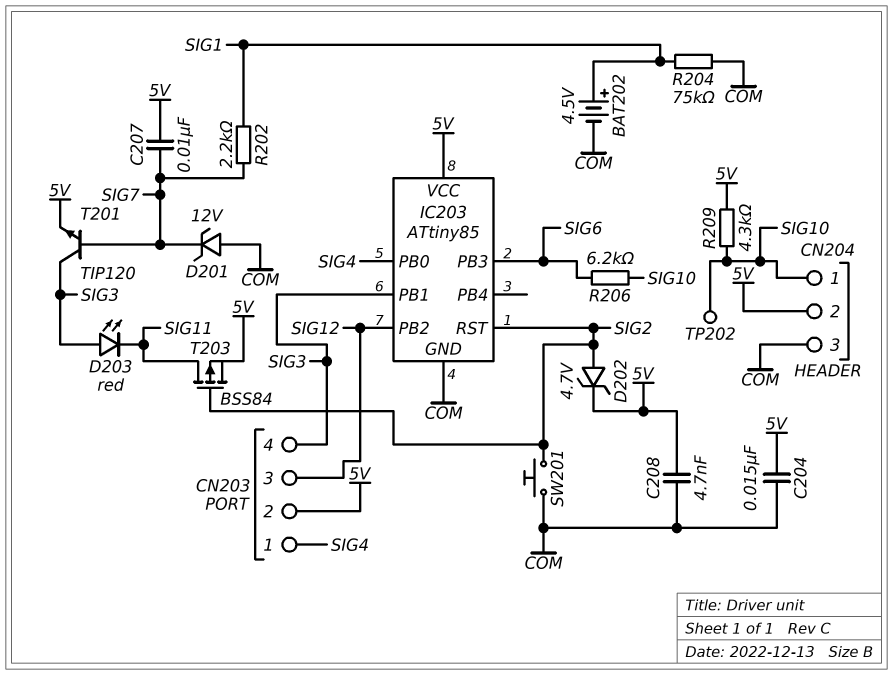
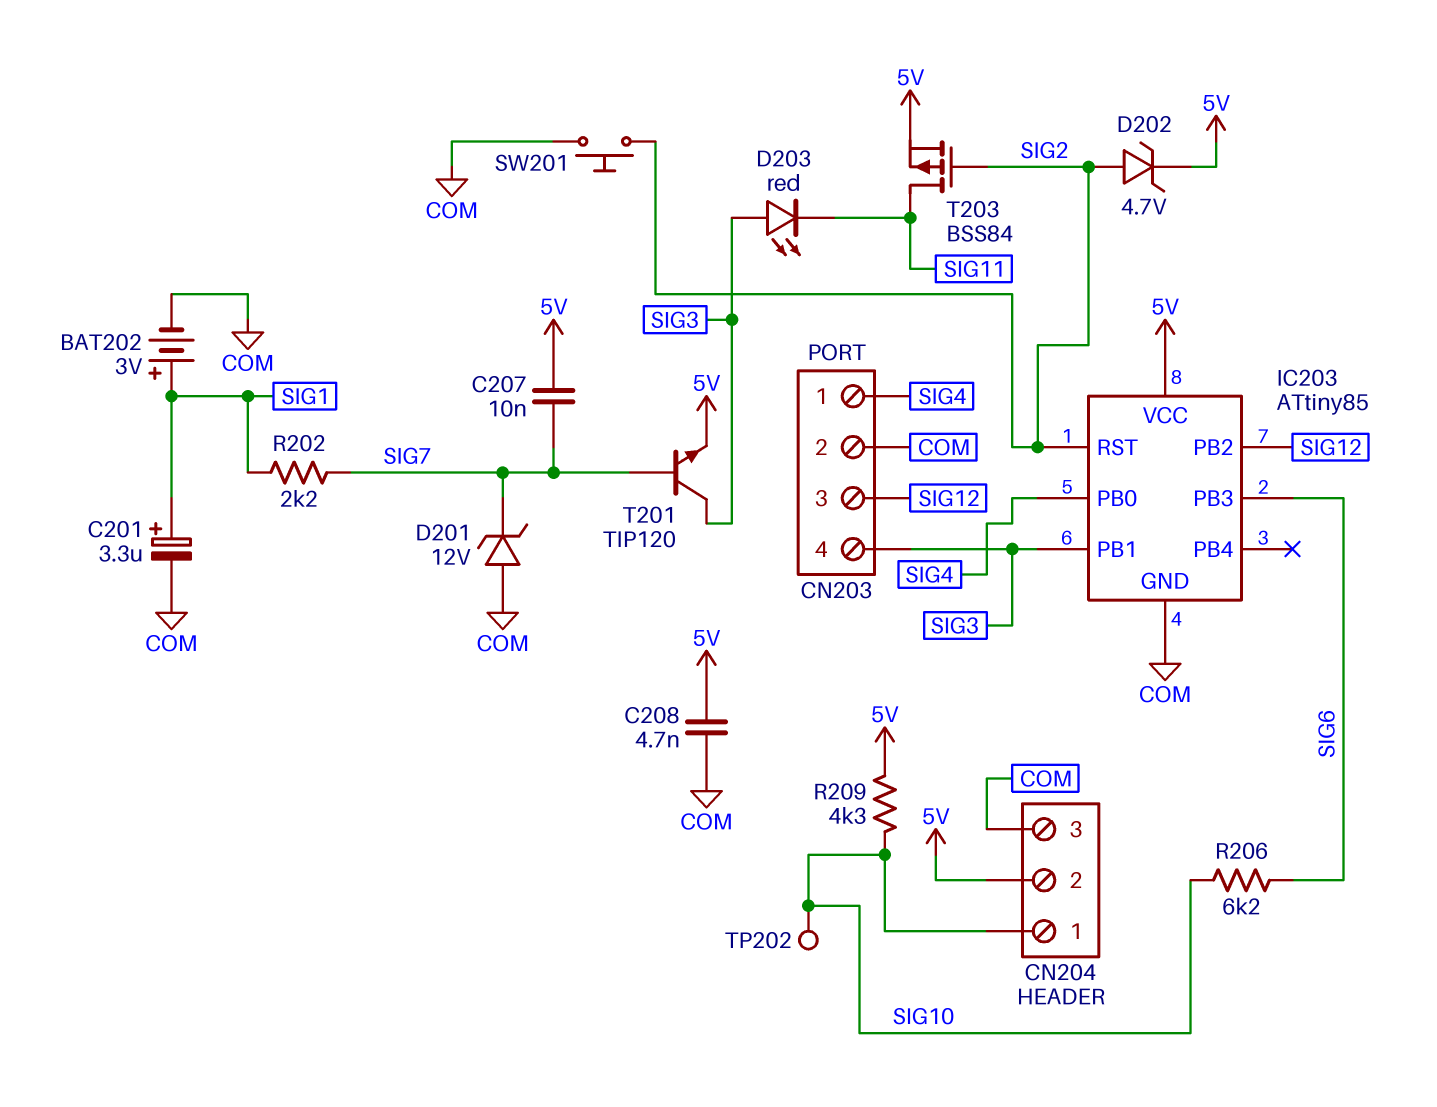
BAT202: 4.5V (plus SIG1, minus COM) -> 3V (plus SIG1, minus COM)
C201: none -> 3.3uF (plus SIG1, minus COM)
C204: 15nF (5V, COM) -> none
CN203 pin 2: 5V -> COM
R204: 75k (COM, SIG1) -> none

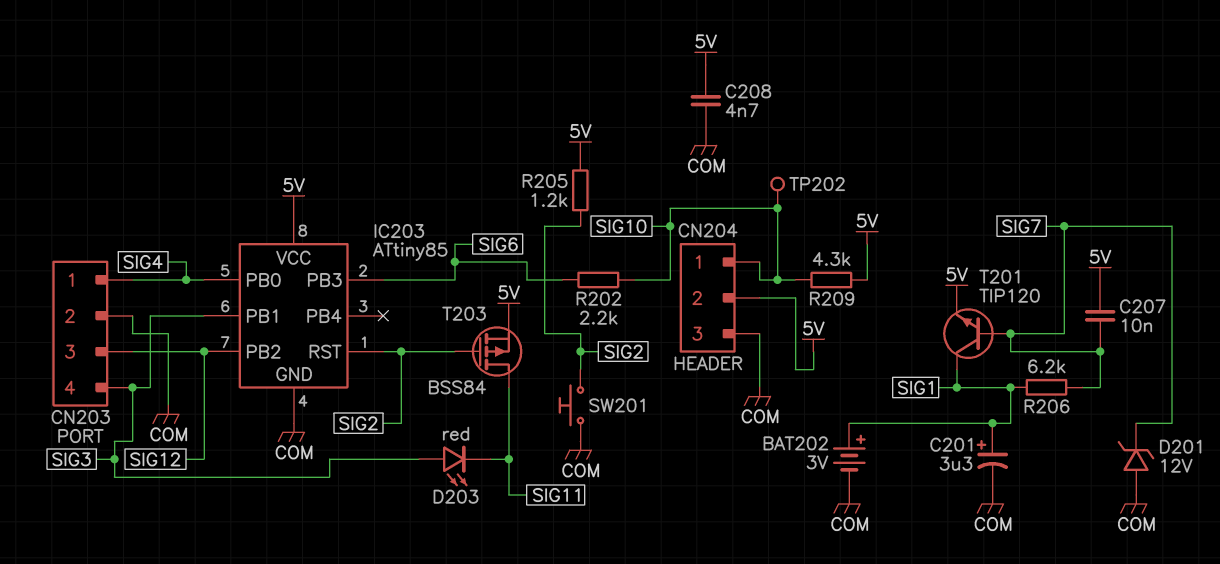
D202: zener 4.7V (A SIG2, K 5V) -> none
R202: 2.2k (SIG1, SIG7) -> 2.2k (SIG6, SIG10)
R205: none -> 1.2k (5V, SIG2)
R206: 6.2k (SIG6, SIG10) -> 6.2k (SIG1, SIG7)
T201: NPN TIP120 (B SIG7, C SIG3, E 5V) -> NPN TIP120 (B SIG7, C SIG1, E 5V)

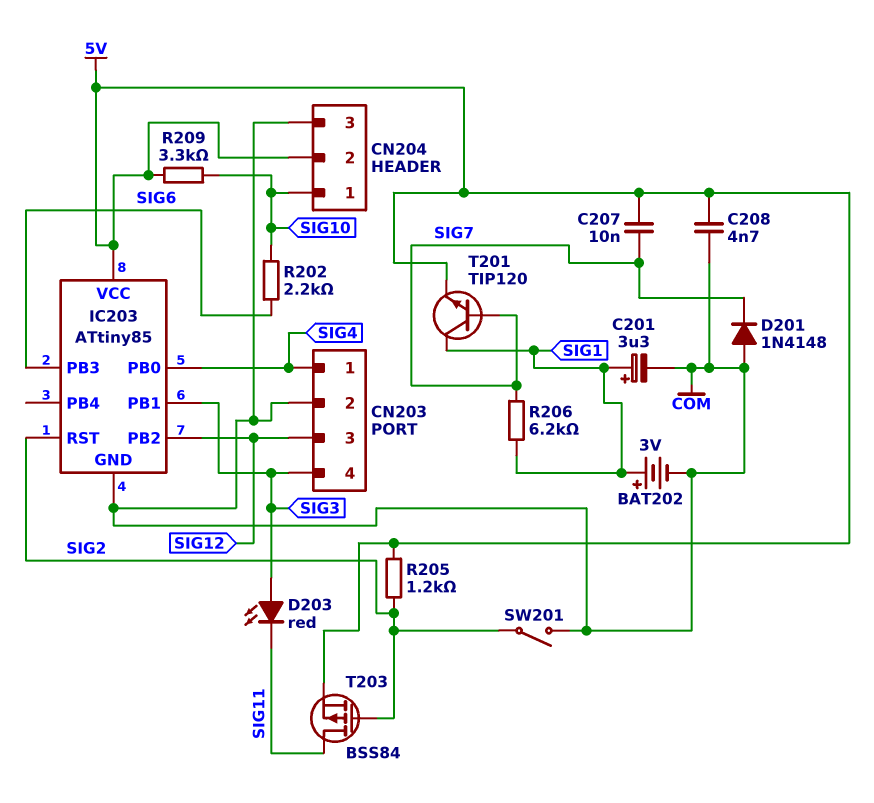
D201: zener 12V (A COM, K SIG7) -> diode 1N4148 (A COM, K SIG7)
R209: 4.3k (5V, SIG10) -> 3.3k (5V, SIG10)
SW201: button (COM, SIG2) -> switch (COM, SIG2)
TP202: test point (SIG10) -> none

